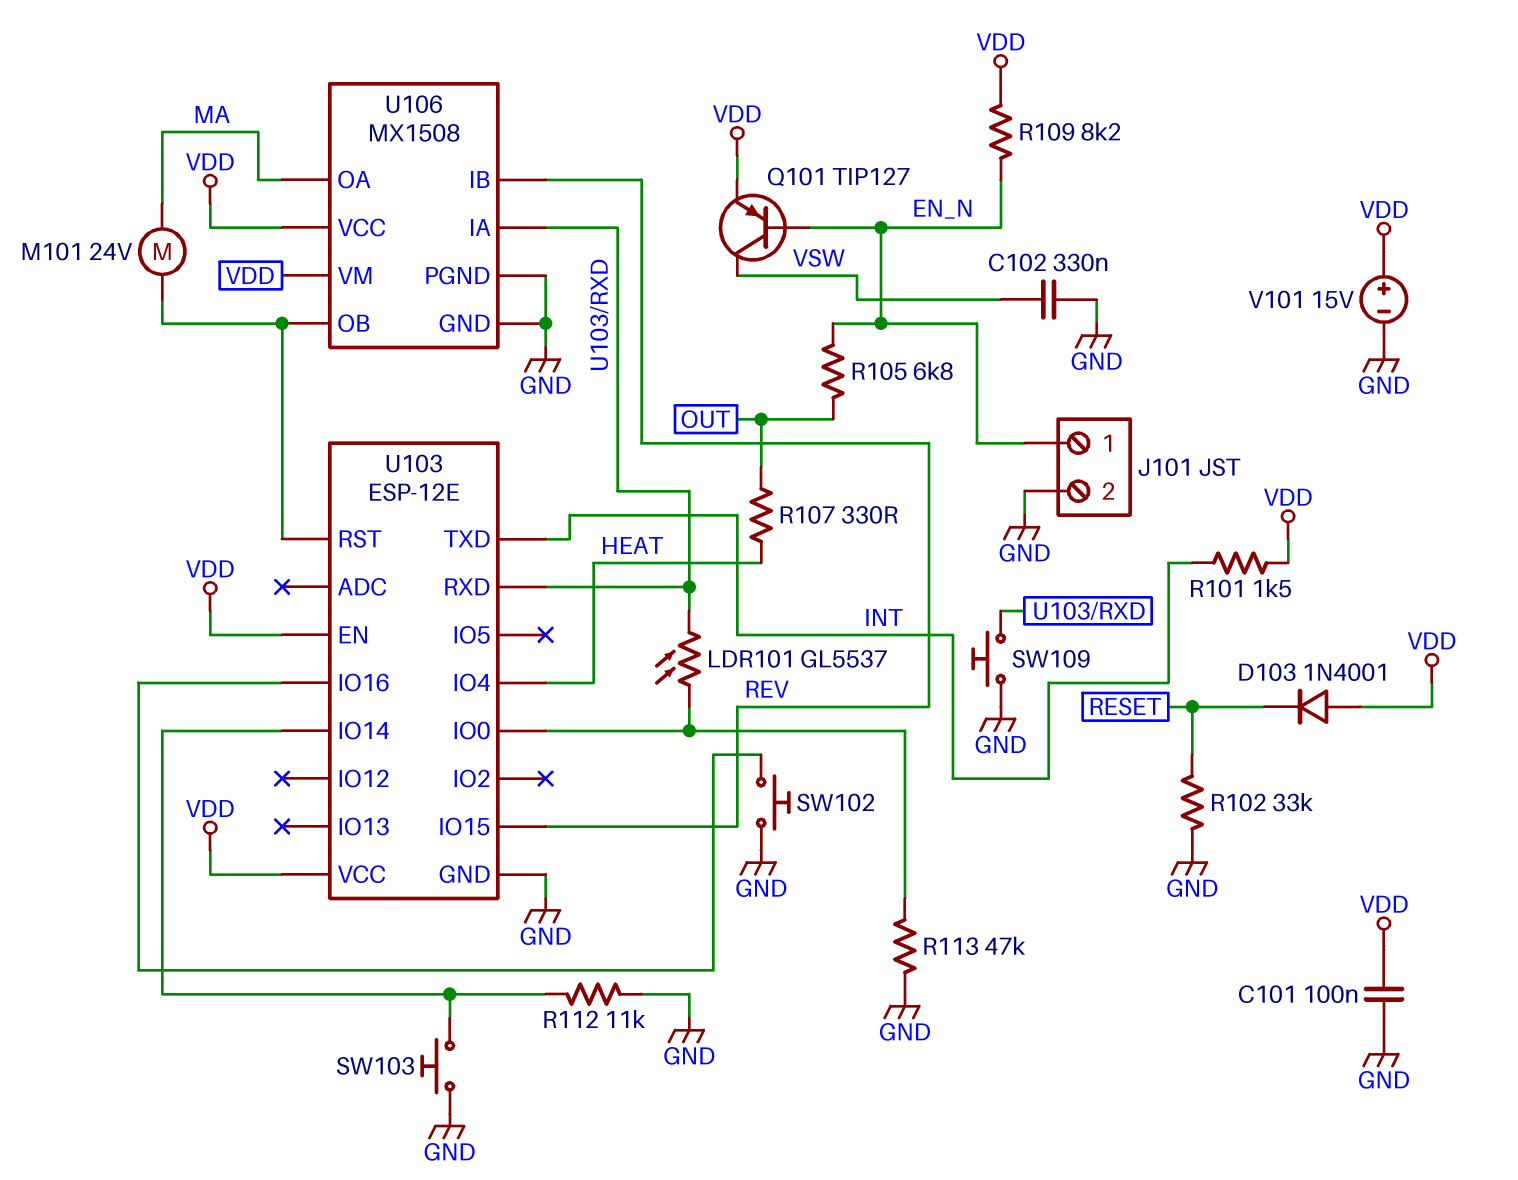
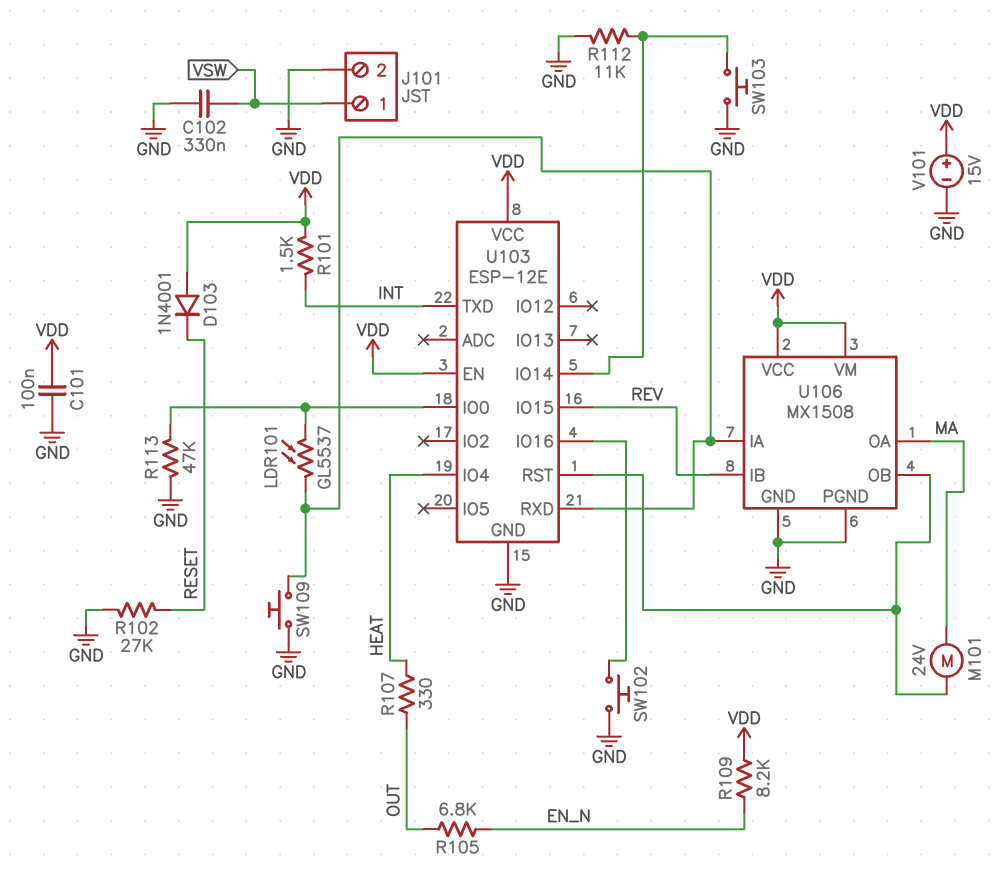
J101 pin 1: EN_N -> VSW
Q101: PNP TIP127 (B EN_N, C VSW, E VDD) -> none
R102: 33k (GND, RESET) -> 27k (GND, RESET)

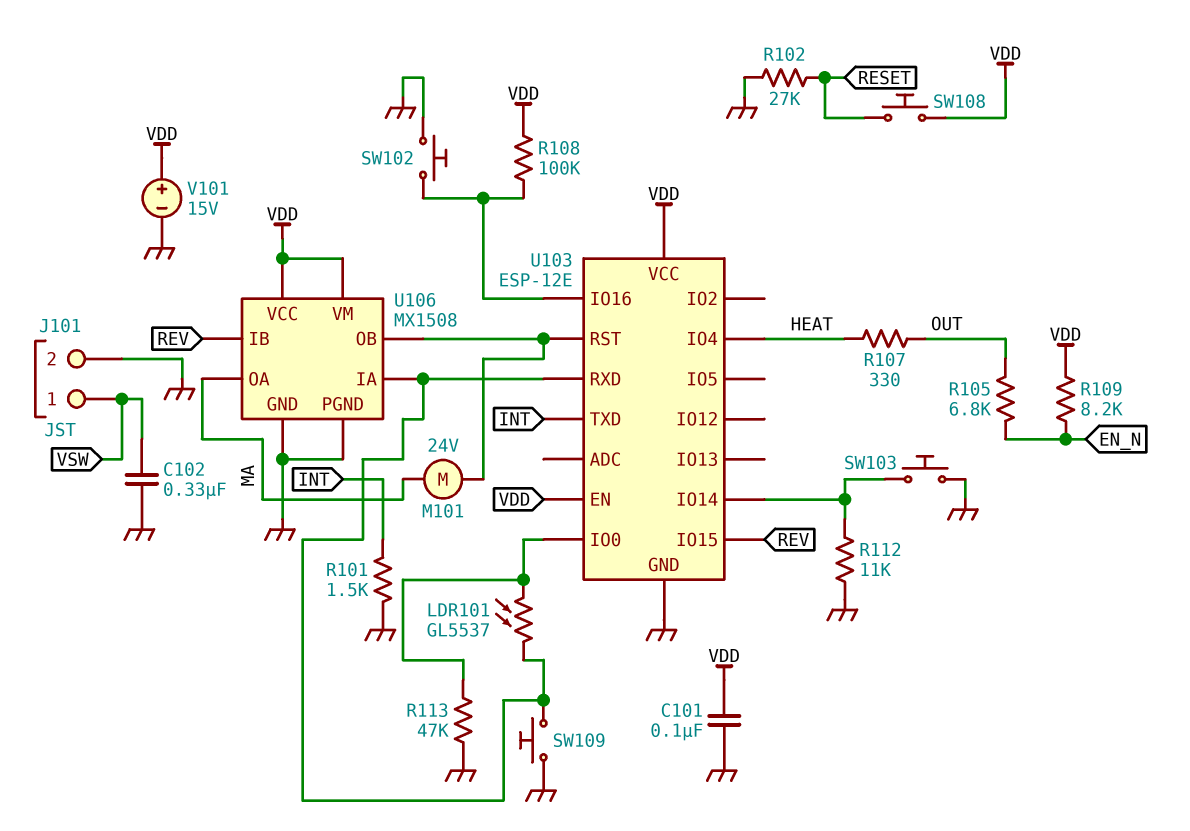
D103: diode 1N4001 (A VDD, K RESET) -> none
R101: 1.5k (INT, VDD) -> 1.5k (GND, INT)
R108: none -> 100k (U103/IO16, VDD)
SW108: none -> button (RESET, VDD)

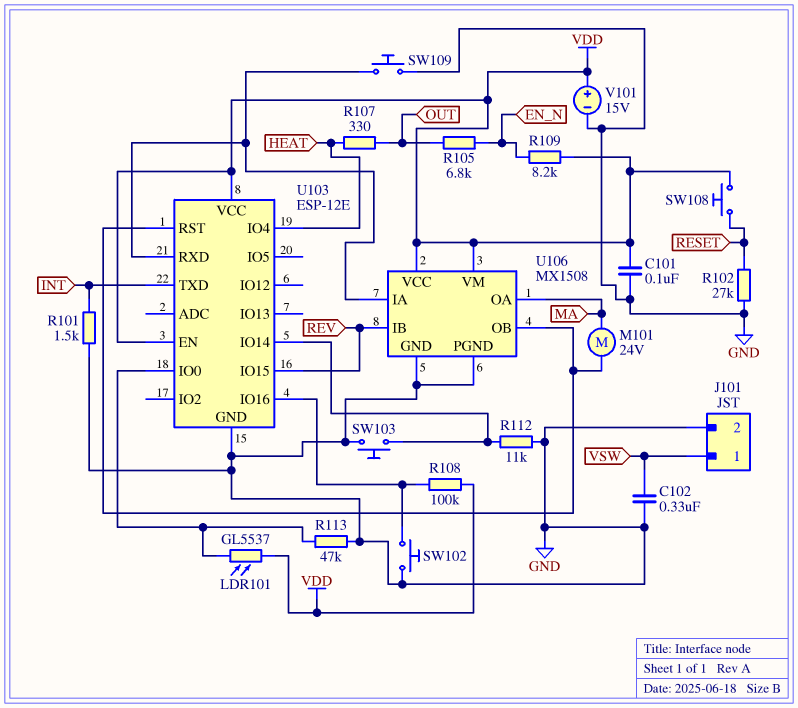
LDR101: GL5537 (U103/IO0, U103/RXD) -> GL5537 (U103/IO0, VDD)

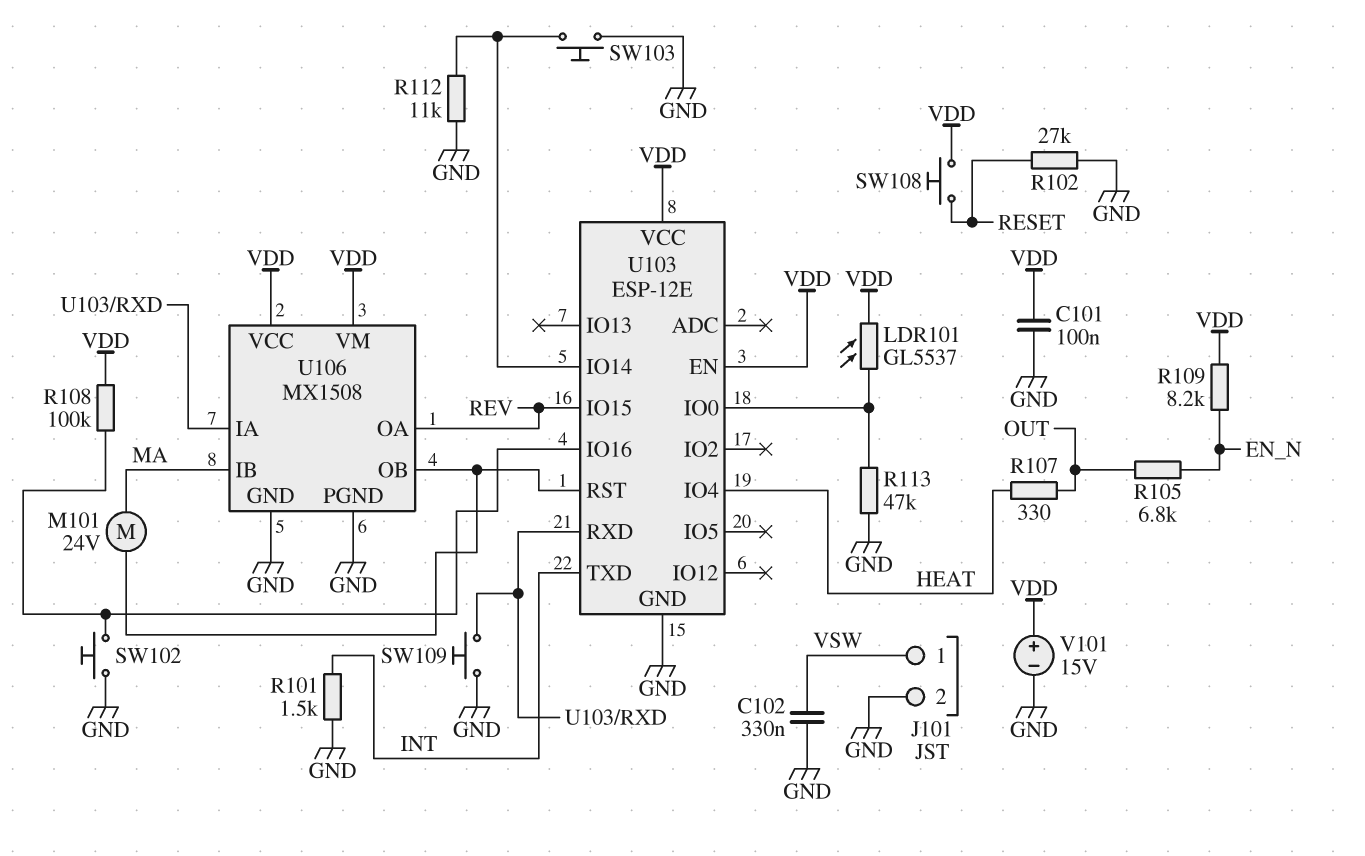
U106 pin IB: REV -> MA
U106 pin OA: MA -> REV

